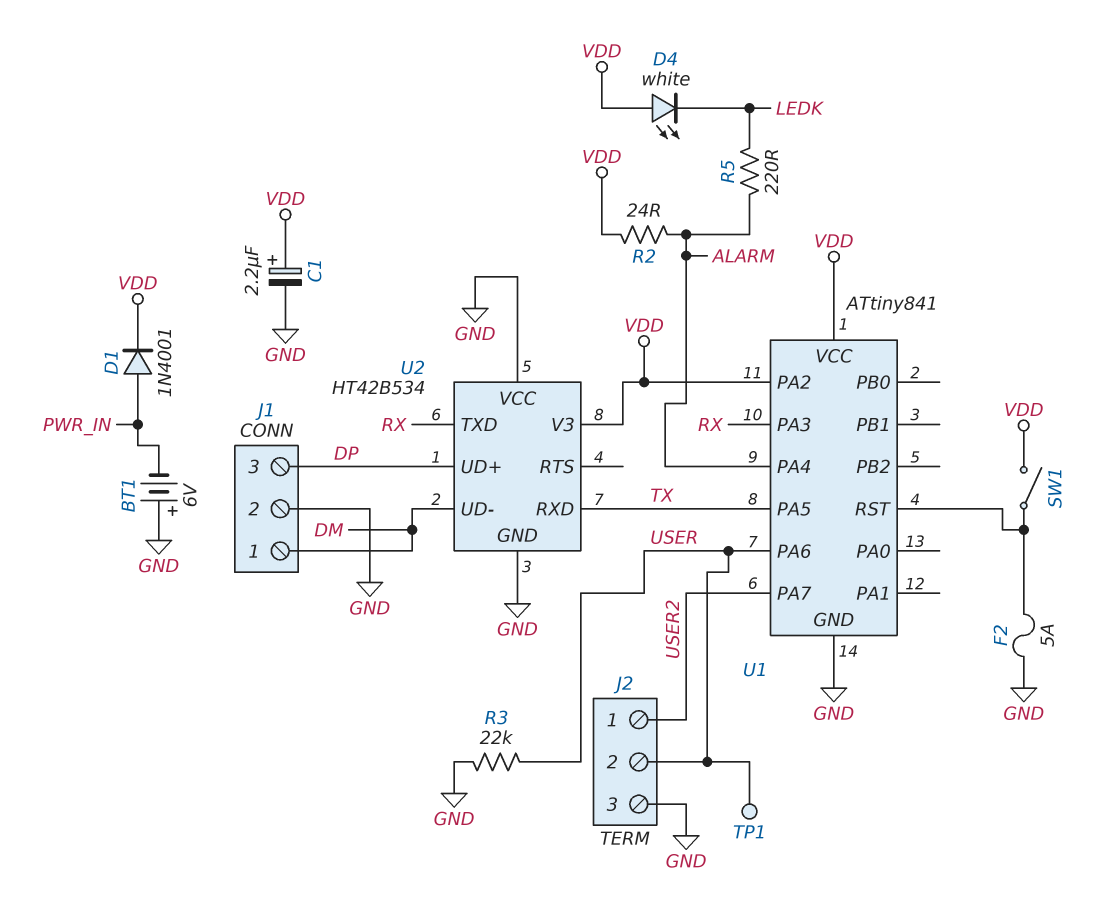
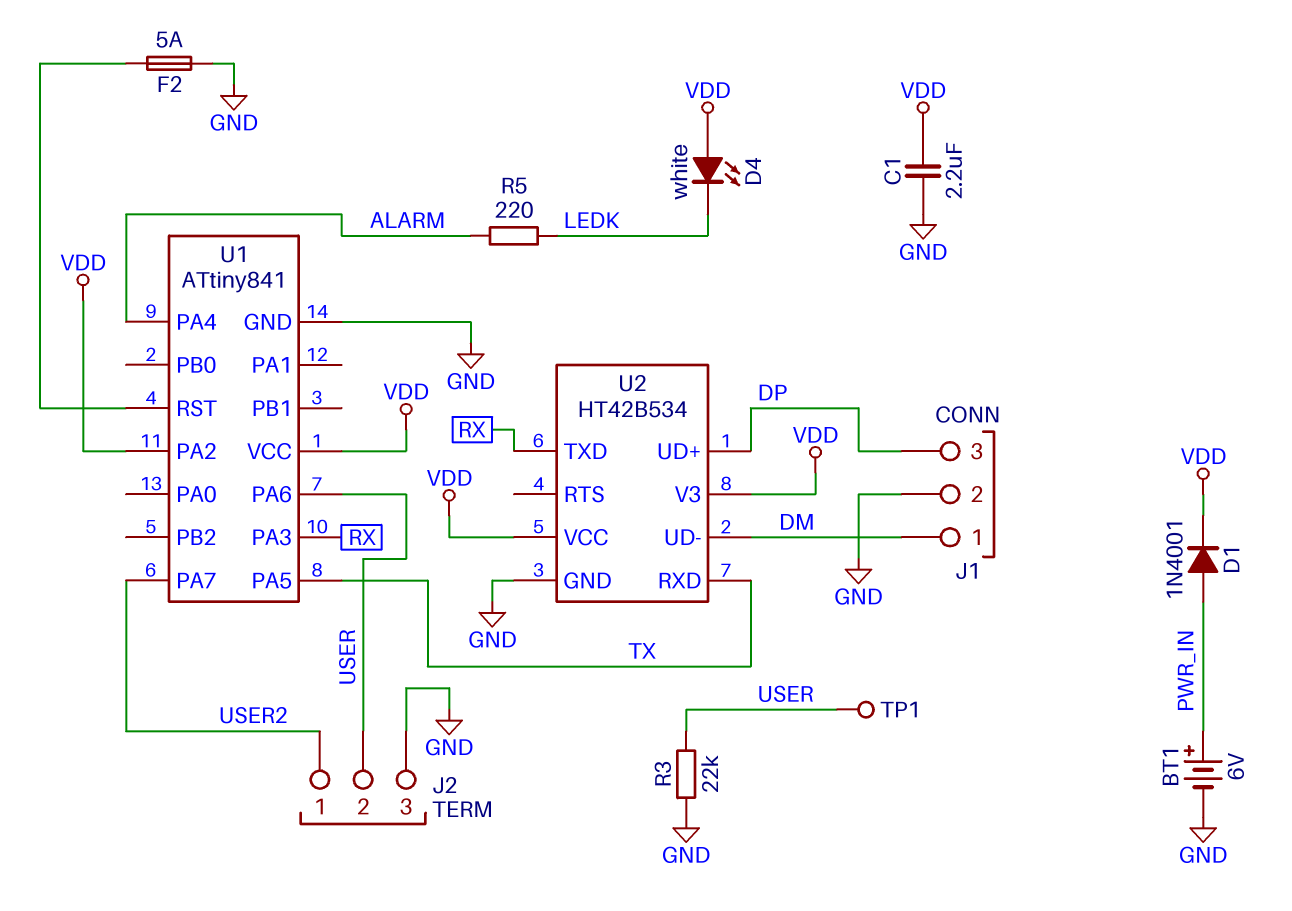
BT1: 6V (plus GND, minus PWR_IN) -> 6V (plus PWR_IN, minus GND)
C1: 2.2uF (plus VDD, minus GND) -> 2.2uF (GND, VDD)
R2: 24 (ALARM, VDD) -> none
SW1: switch (U1/RST, VDD) -> none
U2 pin VCC: GND -> VDD

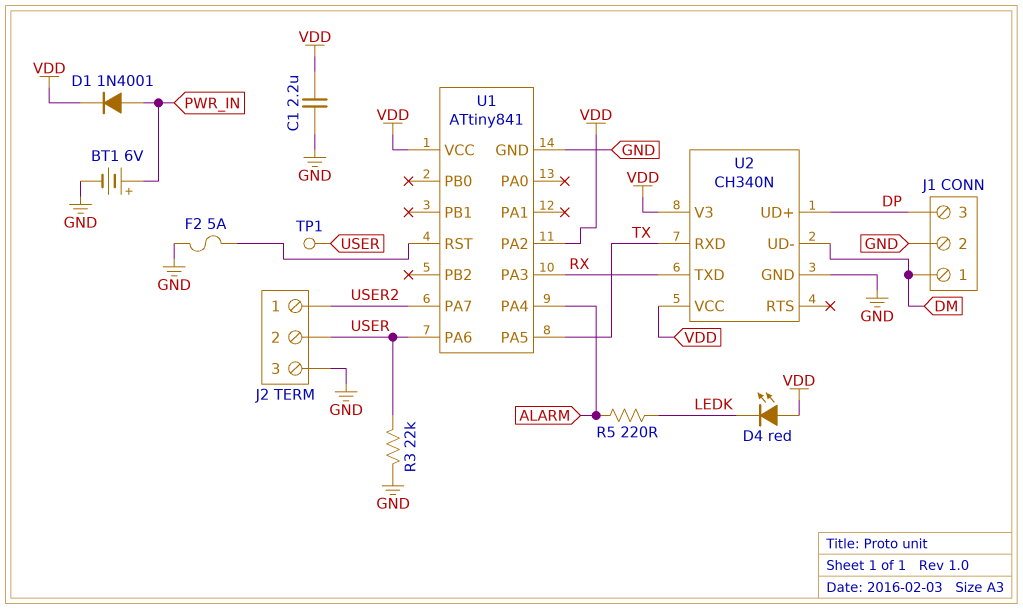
D4: LED white (A VDD, K LEDK) -> LED red (A VDD, K LEDK)
U2: HT42B534 -> CH340N

